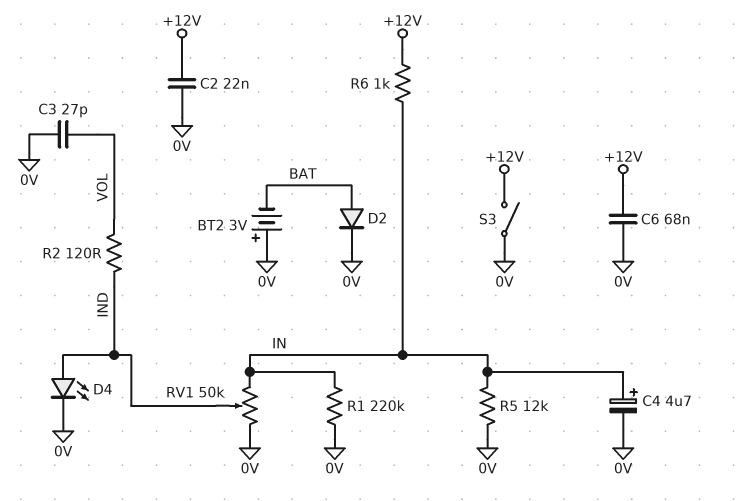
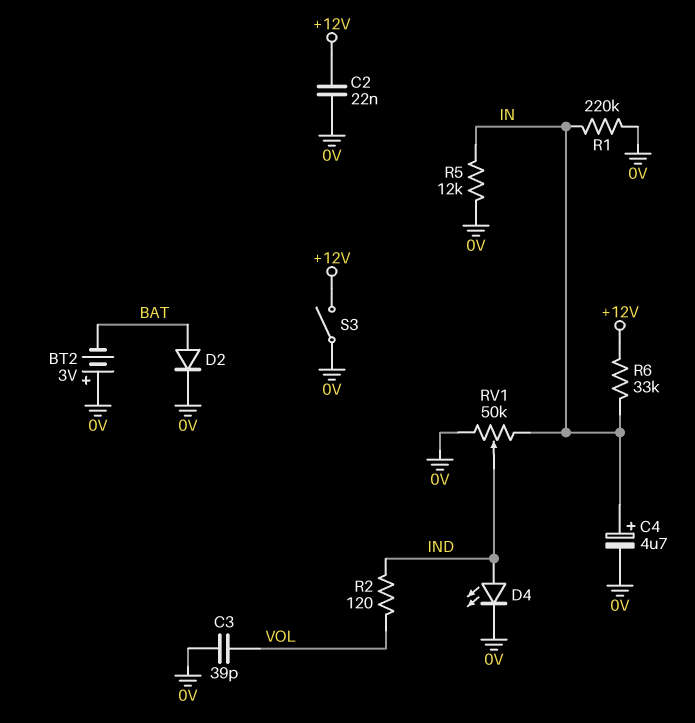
C3: 27pF (0V, VOL) -> 39pF (0V, VOL)
C6: 68nF (+12V, 0V) -> none
R6: 1k (+12V, IN) -> 33k (+12V, IN)

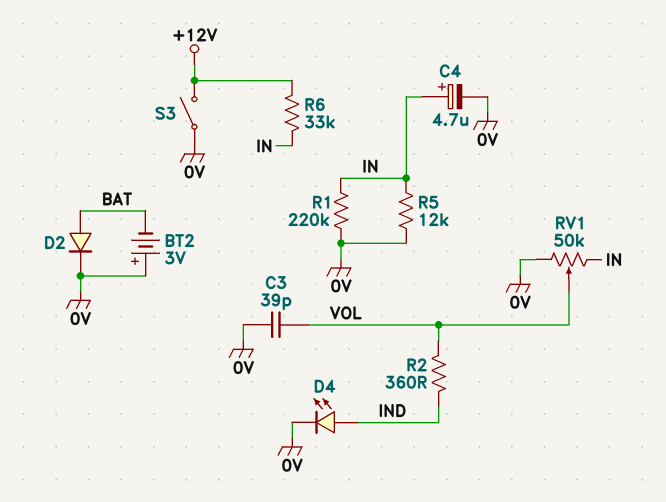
C2: 22nF (+12V, 0V) -> none
R2: 120 (IND, VOL) -> 360 (IND, VOL)
RV1: 50k (0V, IN, wiper IND) -> 50k (0V, IN, wiper VOL)

